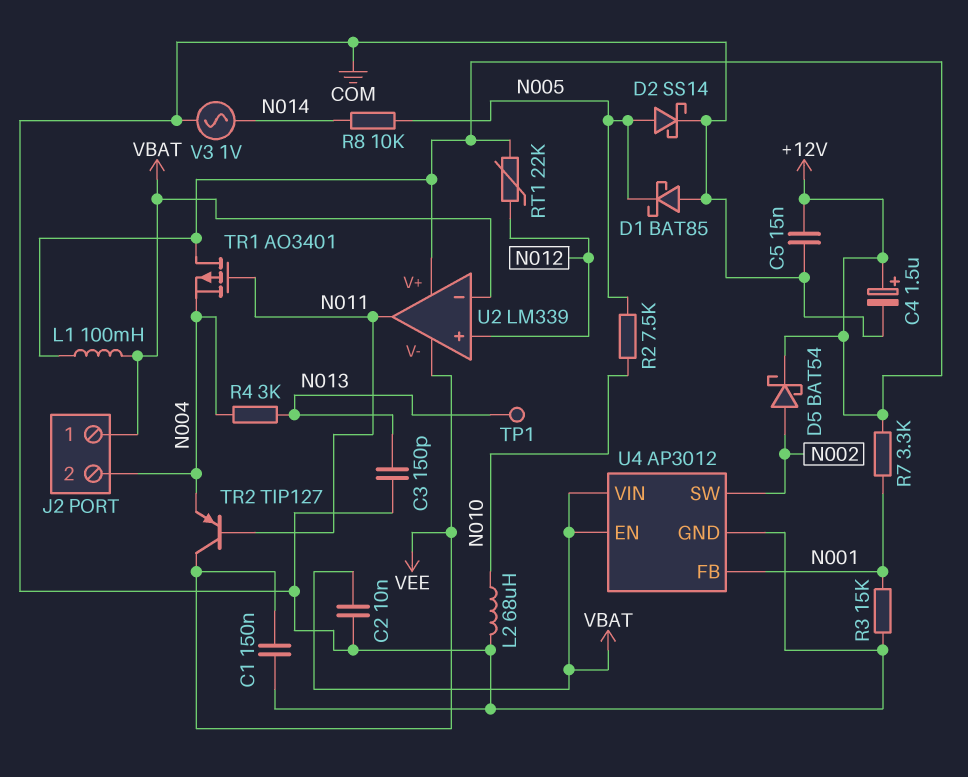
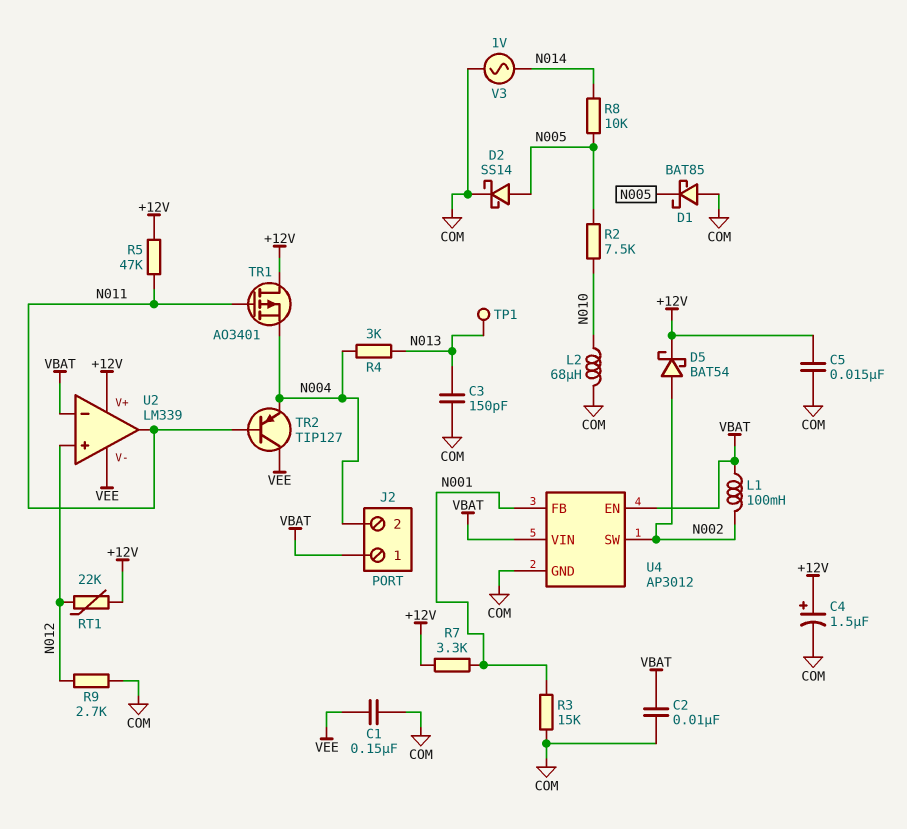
L1: 100mH (+12V, VBAT) -> 100mH (N002, VBAT)
R5: none -> 47k (+12V, N011)
R9: none -> 2.7k (COM, N012)

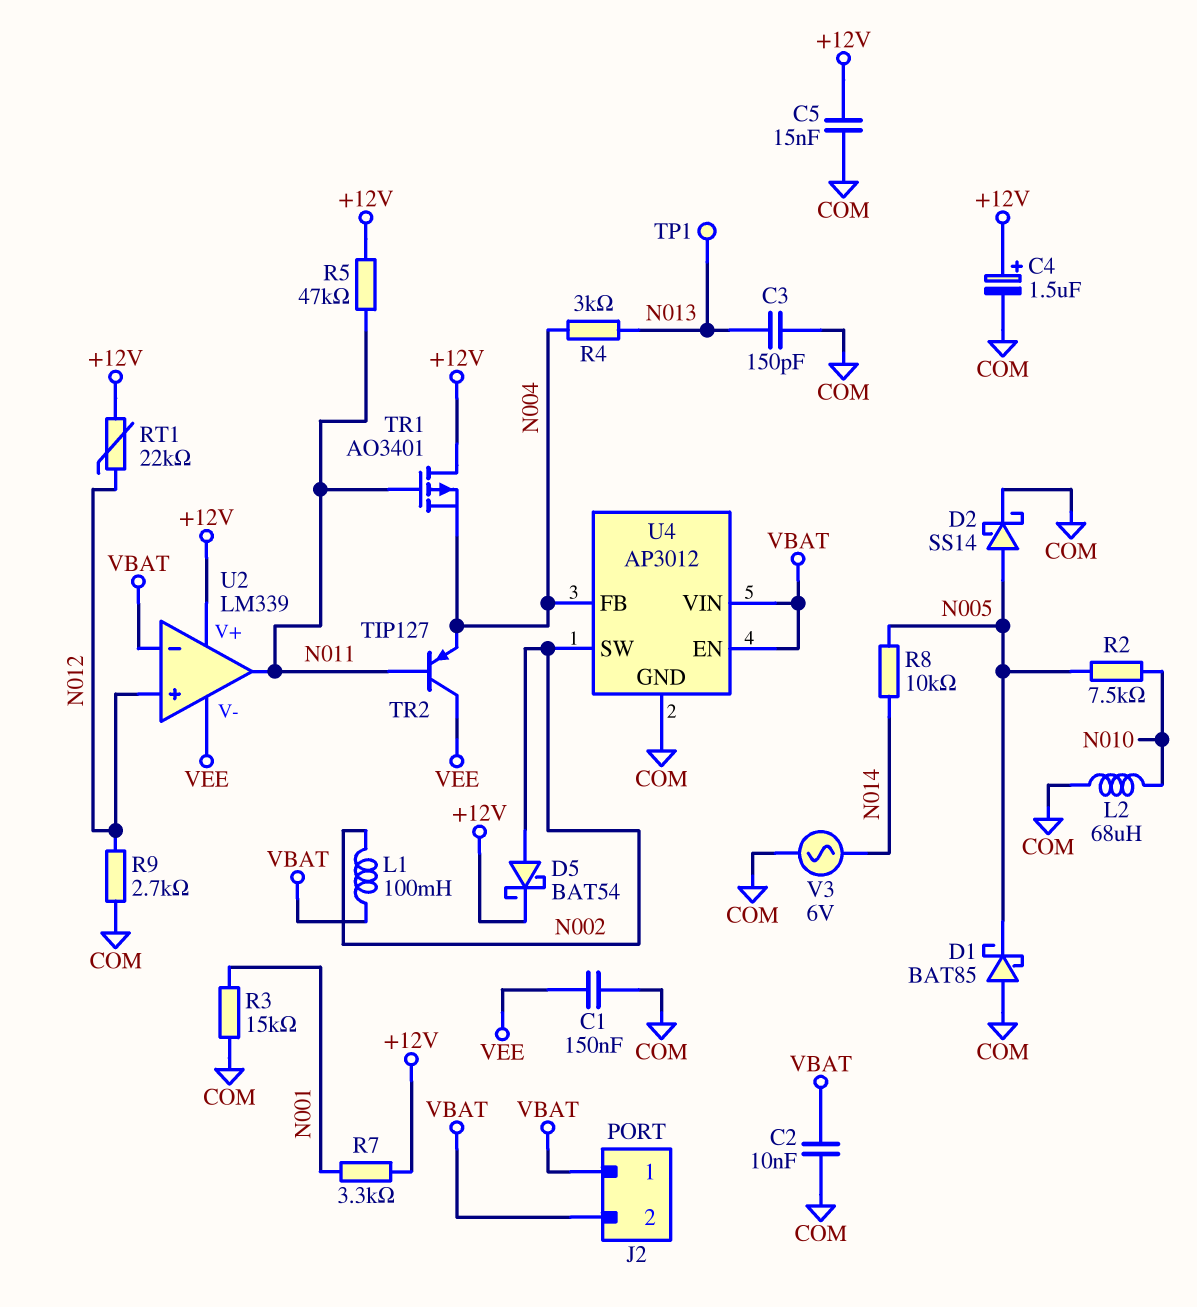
J2 pin 2: N004 -> VBAT
U4 pin FB: N001 -> N004
V3: AC 1V (COM, N014) -> AC 6V (COM, N014)

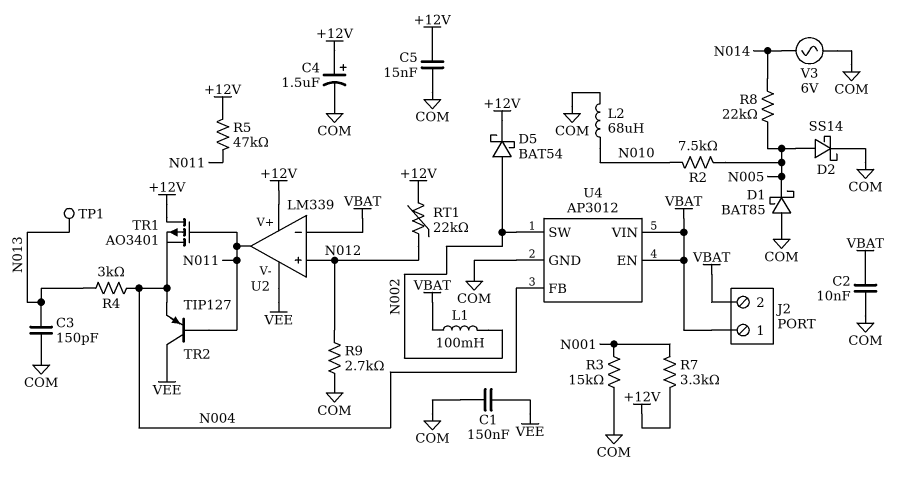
R8: 10k (N005, N014) -> 22k (N005, N014)

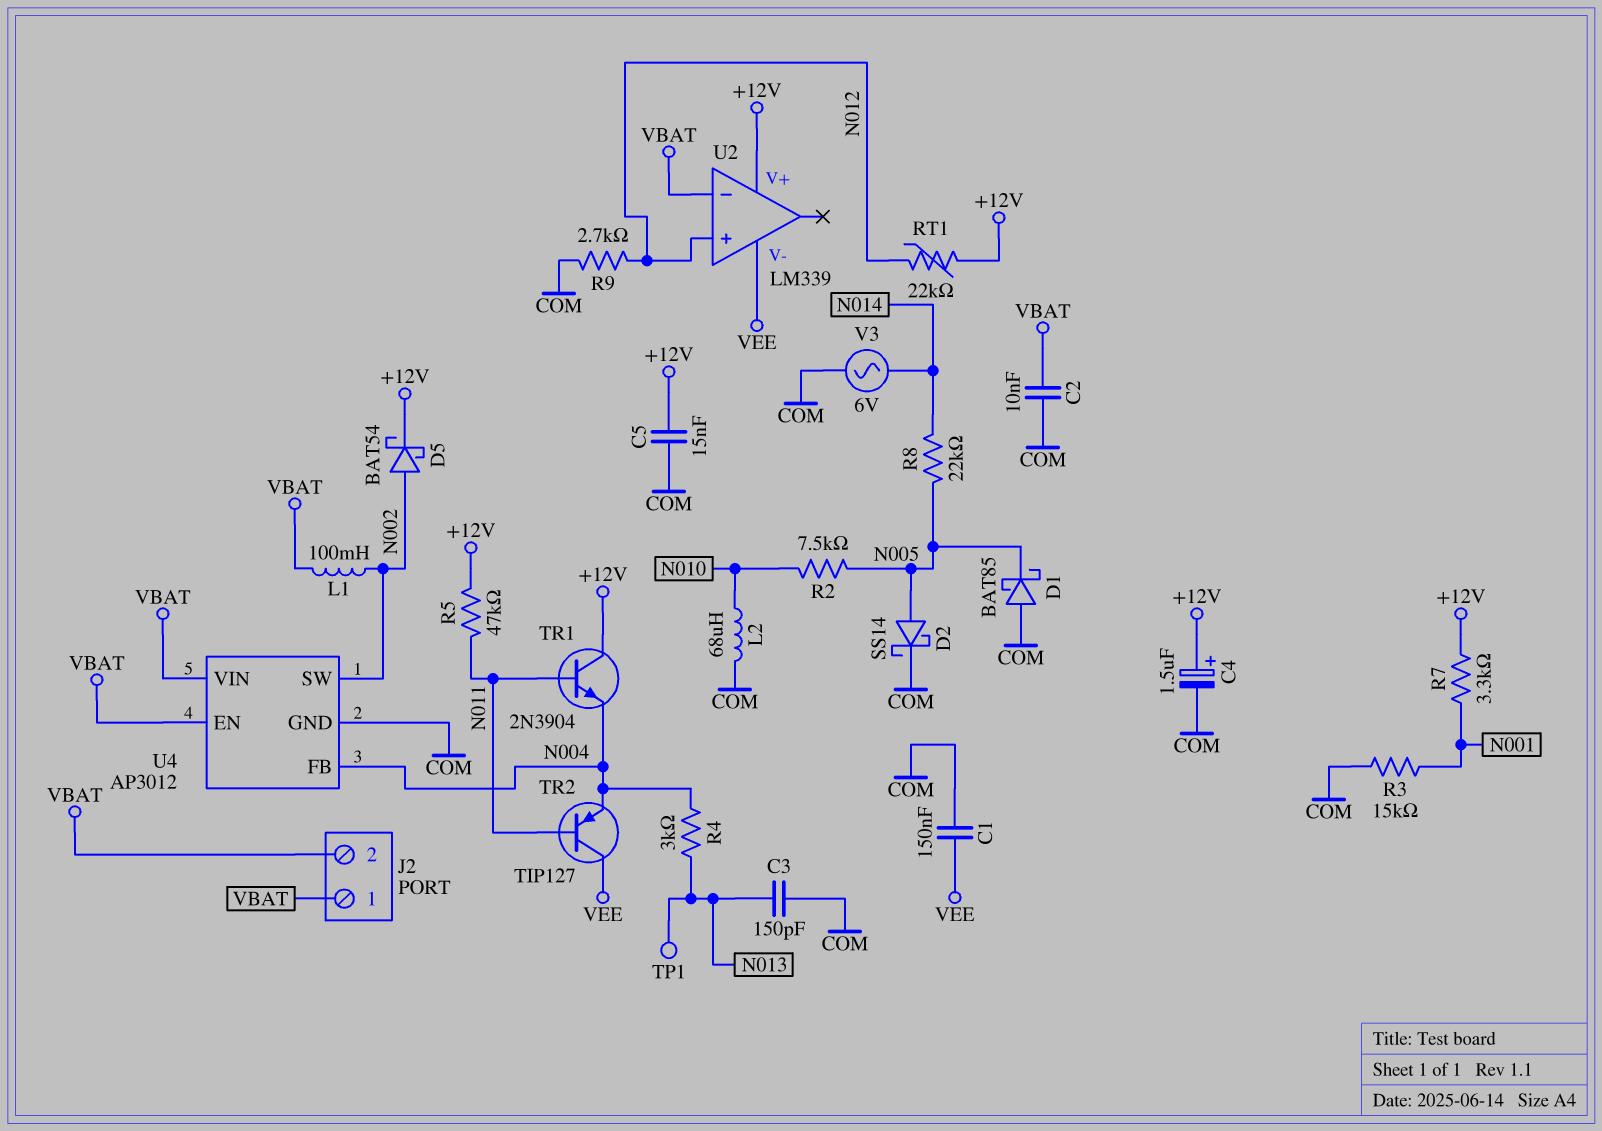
TR1: PMOS AO3401 (G N011, D +12V, S N004) -> NPN 2N3904 (B N011, C +12V, E N004)
U2 pin out: N011 -> none

